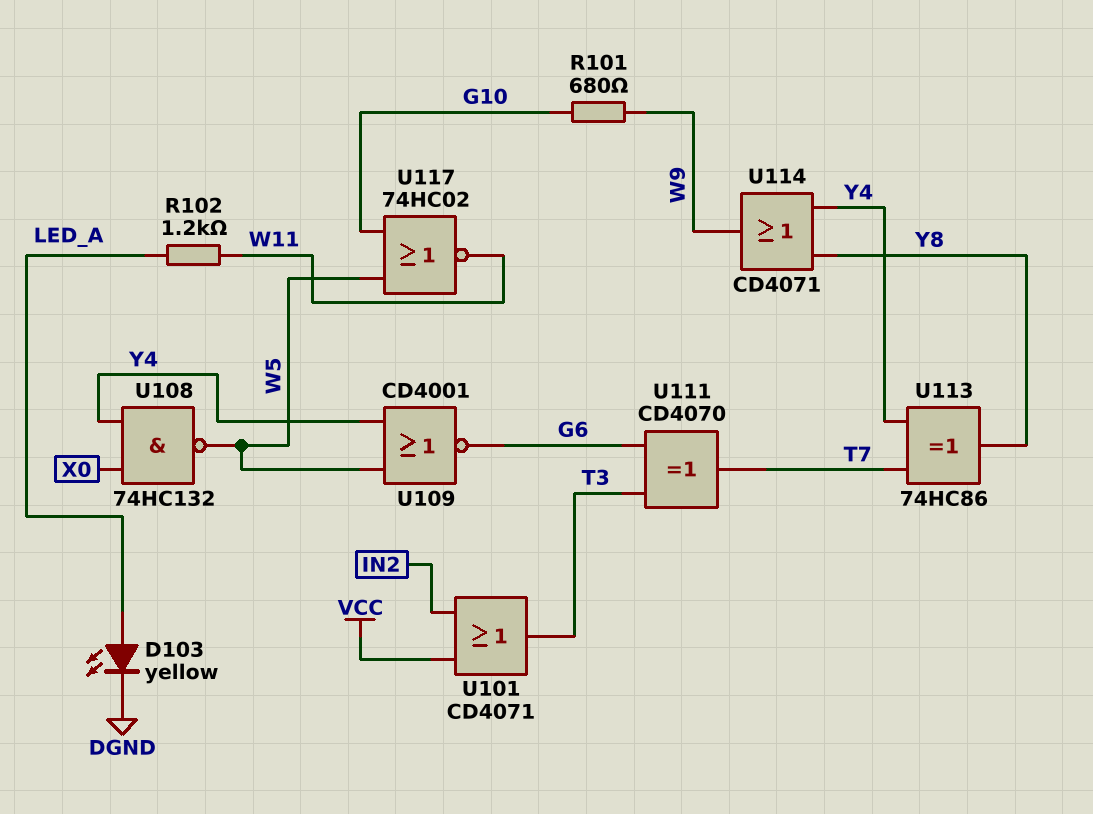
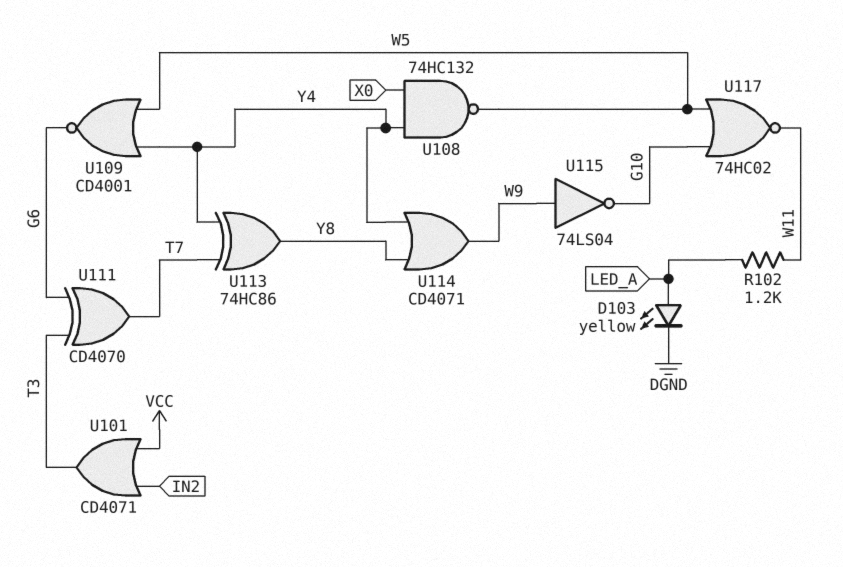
R101: 680 (G10, W9) -> none
U115: none -> NOT 74LS04 (in W9, out G10)

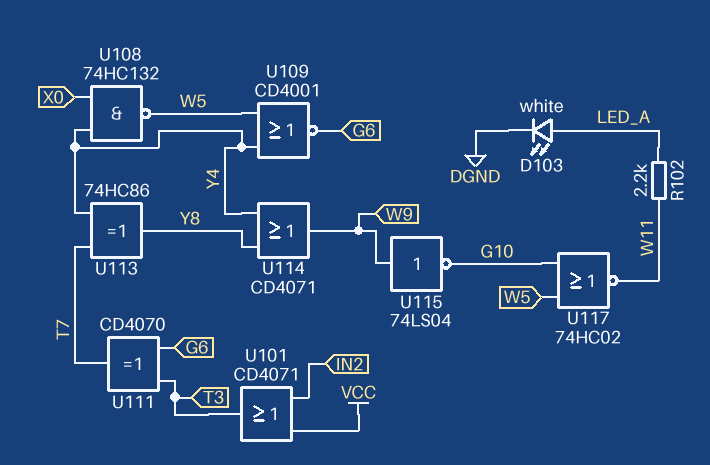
D103: LED yellow (A LED_A, K DGND) -> LED white (A LED_A, K DGND)
R102: 1.2k (LED_A, W11) -> 2.2k (LED_A, W11)

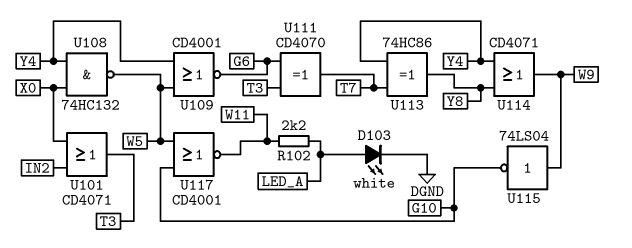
U101: OR CD4071 (in IN2, in VCC, out T3) -> OR CD4071 (in IN2, in X0, out T3)
U117: NOR 74HC02 (in G10, in W5, out W11) -> NOR CD4001 (in G10, in W5, out W11)

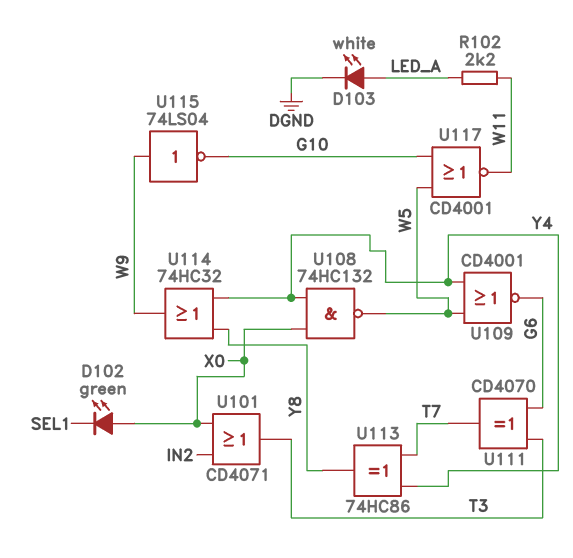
D102: none -> LED green (A X0, K SEL1)
U114: OR CD4071 (in Y4, in Y8, out W9) -> OR 74HC32 (in Y4, in Y8, out W9)

